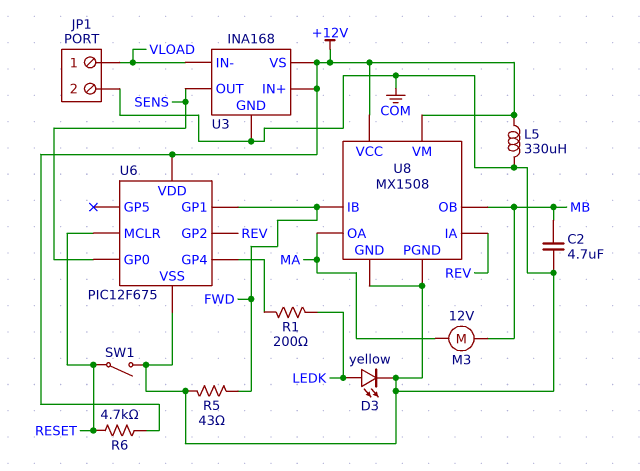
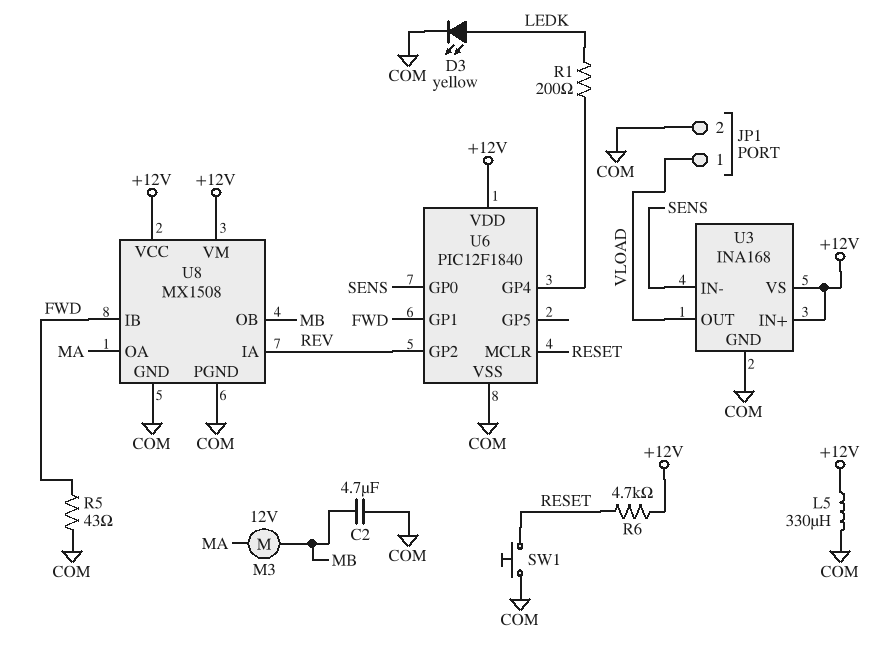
SW1: switch (COM, RESET) -> button (COM, RESET)
U3 pin IN-: VLOAD -> SENS
U3 pin OUT: SENS -> VLOAD
U6: PIC12F675 -> PIC12F1840

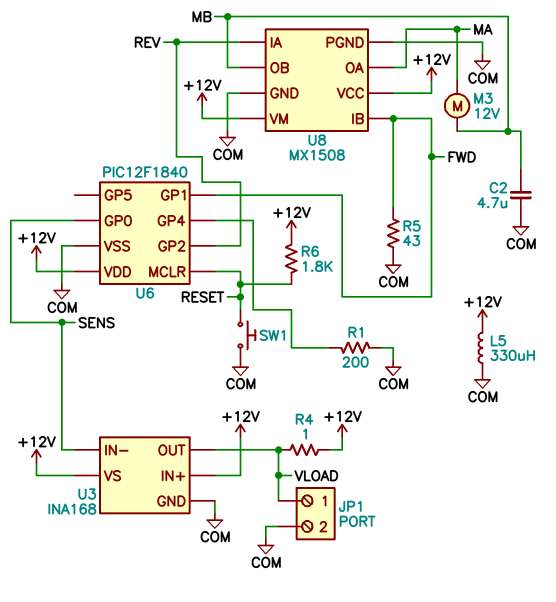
D3: LED yellow (A LEDK, K COM) -> none
R1: 200 (LEDK, U6/GP4) -> 200 (COM, U6/GP4)
R4: none -> 1 (+12V, VLOAD)
R6: 4.7k (+12V, RESET) -> 1.8k (+12V, RESET)

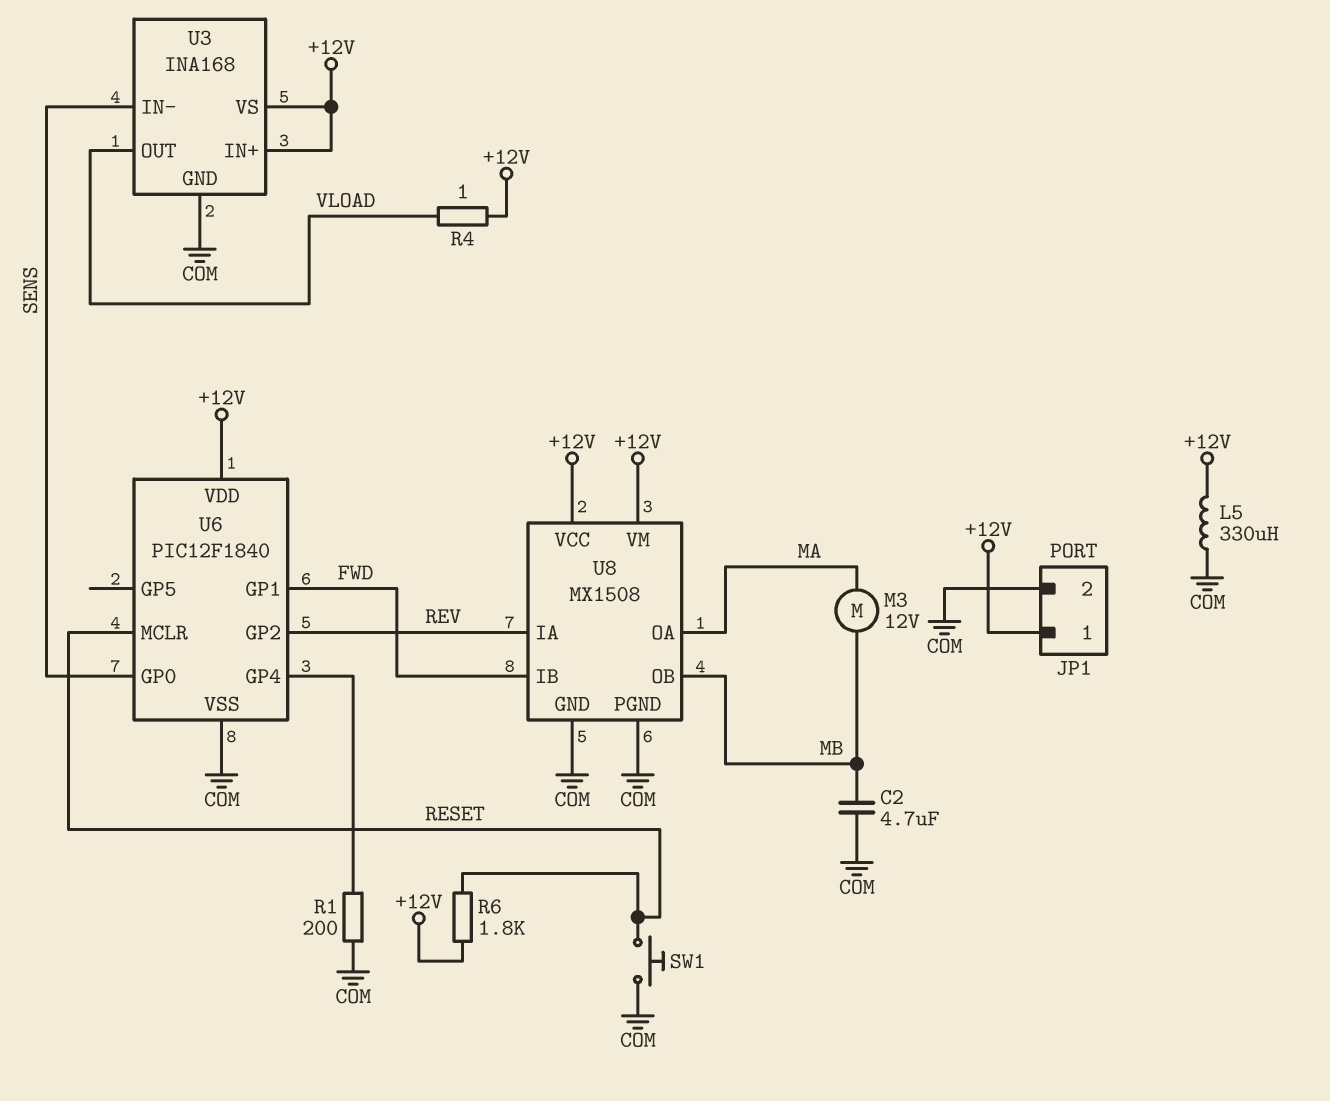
JP1 pin 1: VLOAD -> +12V
R5: 43 (COM, FWD) -> none

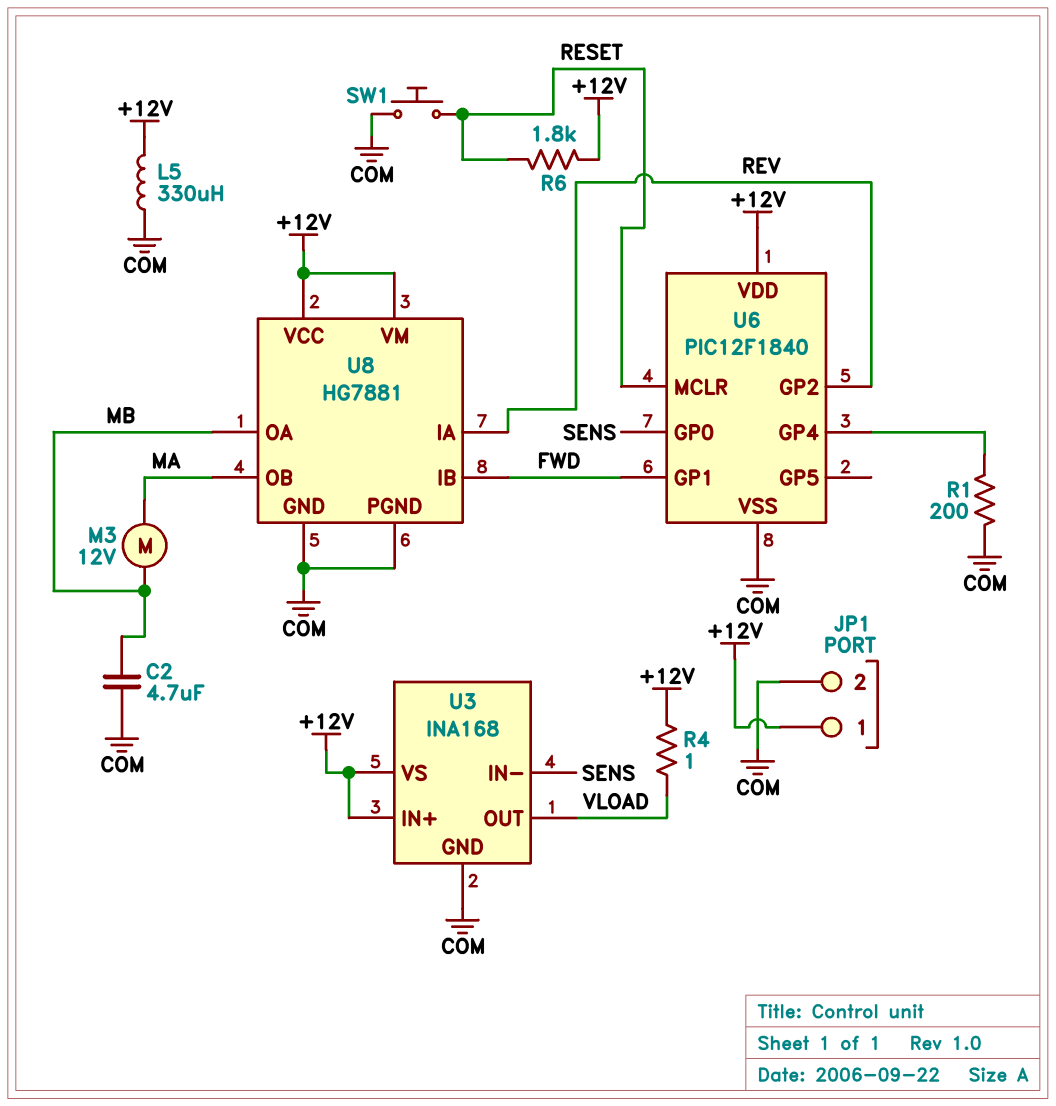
U8: MX1508 -> HG7881
U8 pin OA: MA -> MB
U8 pin OB: MB -> MA

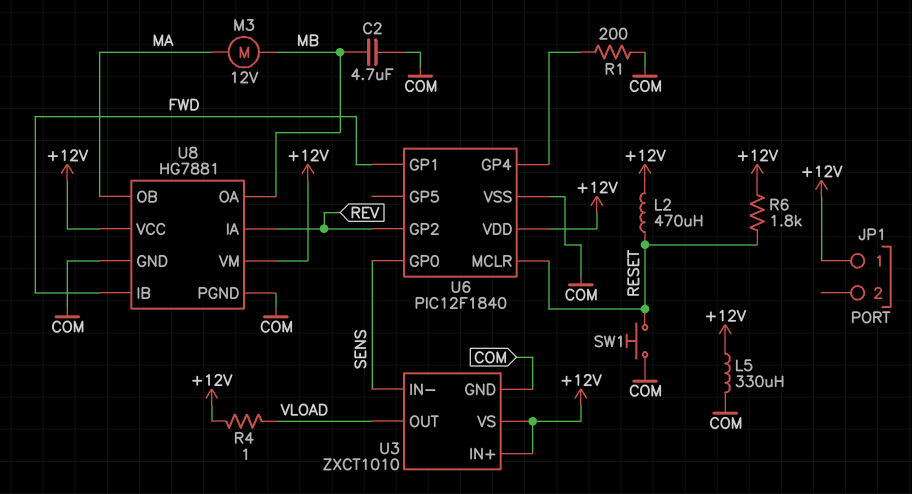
JP1 pin 2: COM -> none
L2: none -> 470uH (+12V, RESET)
U3: INA168 -> ZXCT1010

